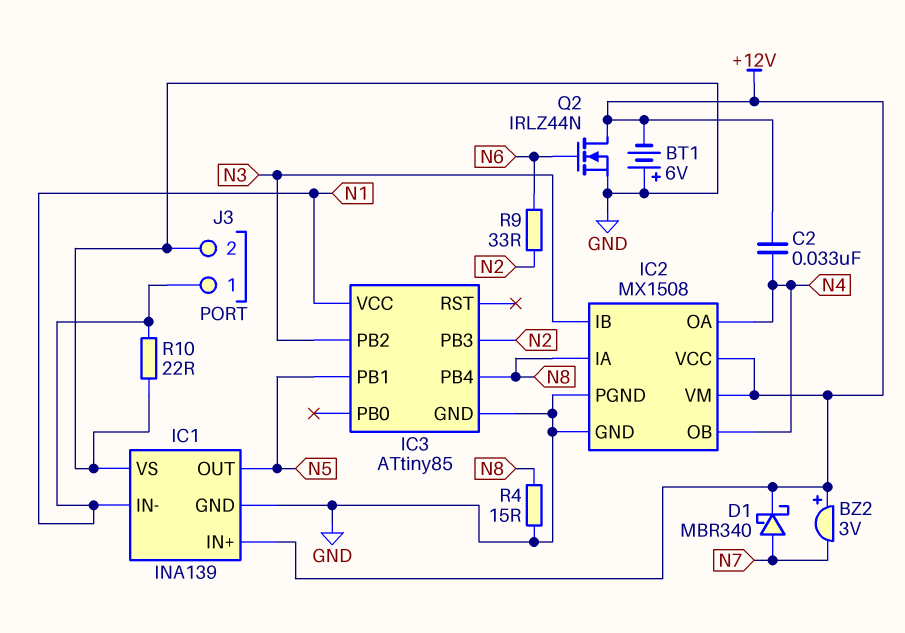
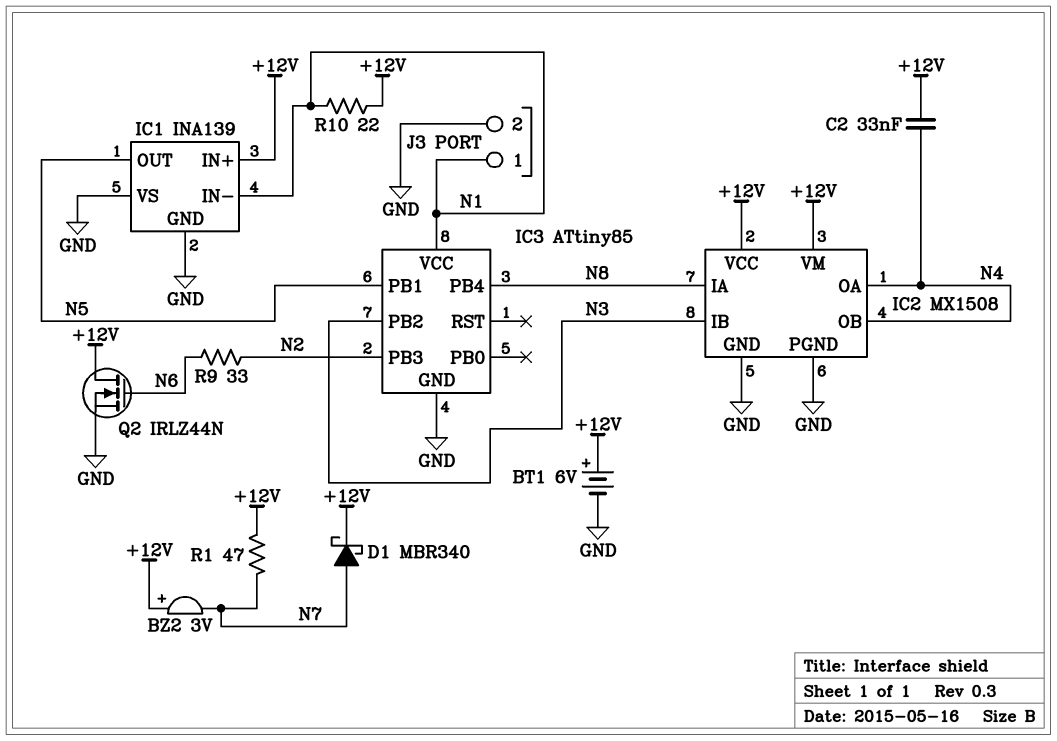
BT1: 6V (plus GND, minus +12V) -> 6V (plus +12V, minus GND)
R1: none -> 47 (+12V, N7)
R4: 15 (GND, N8) -> none
R10: 22 (GND, N1) -> 22 (+12V, N1)

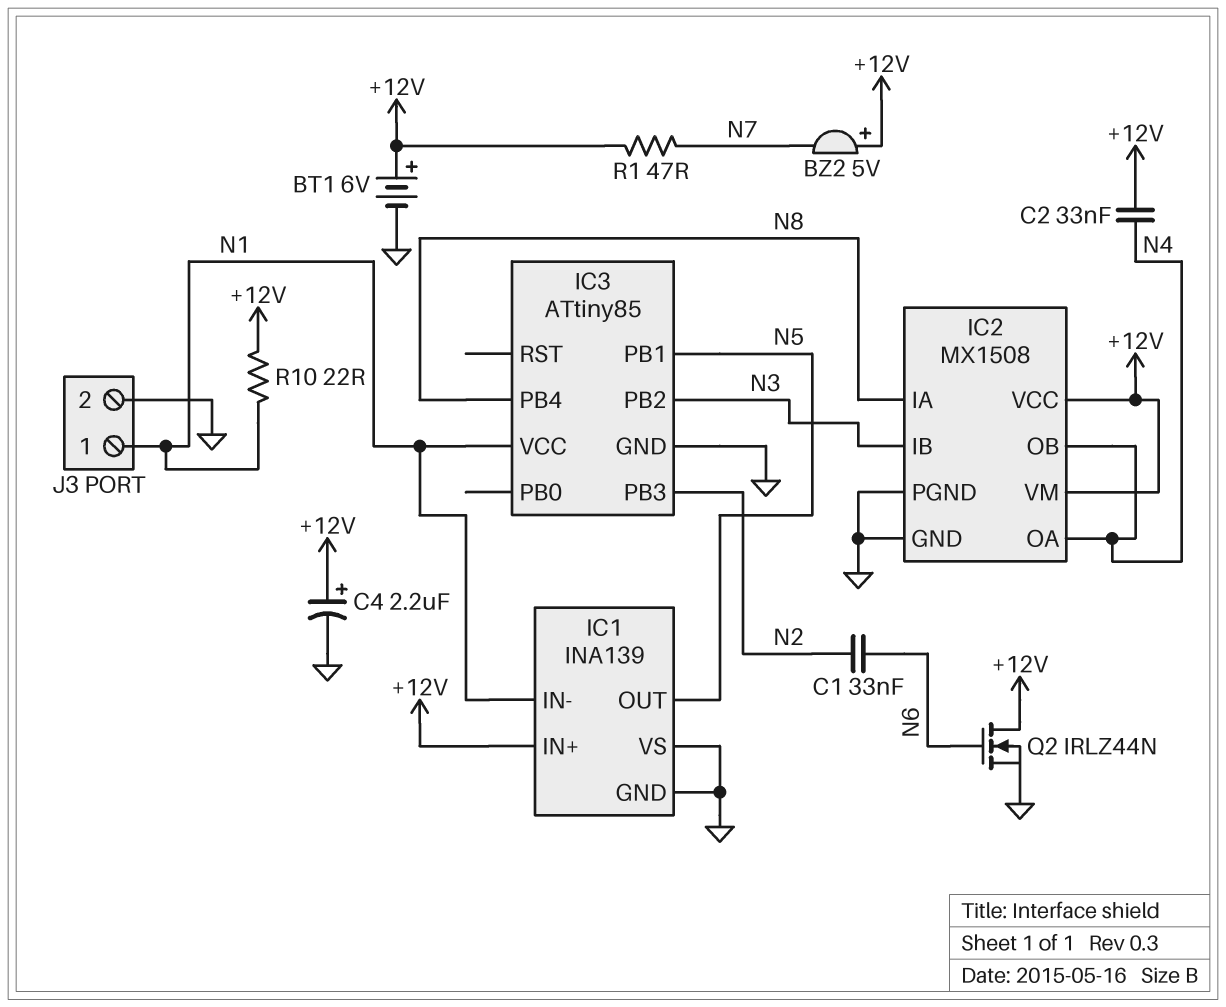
BZ2: buzzer 3V (plus +12V, minus N7) -> buzzer 5V (plus +12V, minus N7)
C1: none -> 33nF (N2, N6)
C4: none -> 2.2uF (plus +12V, minus GND)
D1: schottky MBR340 (A N7, K +12V) -> none
R9: 33 (N2, N6) -> none

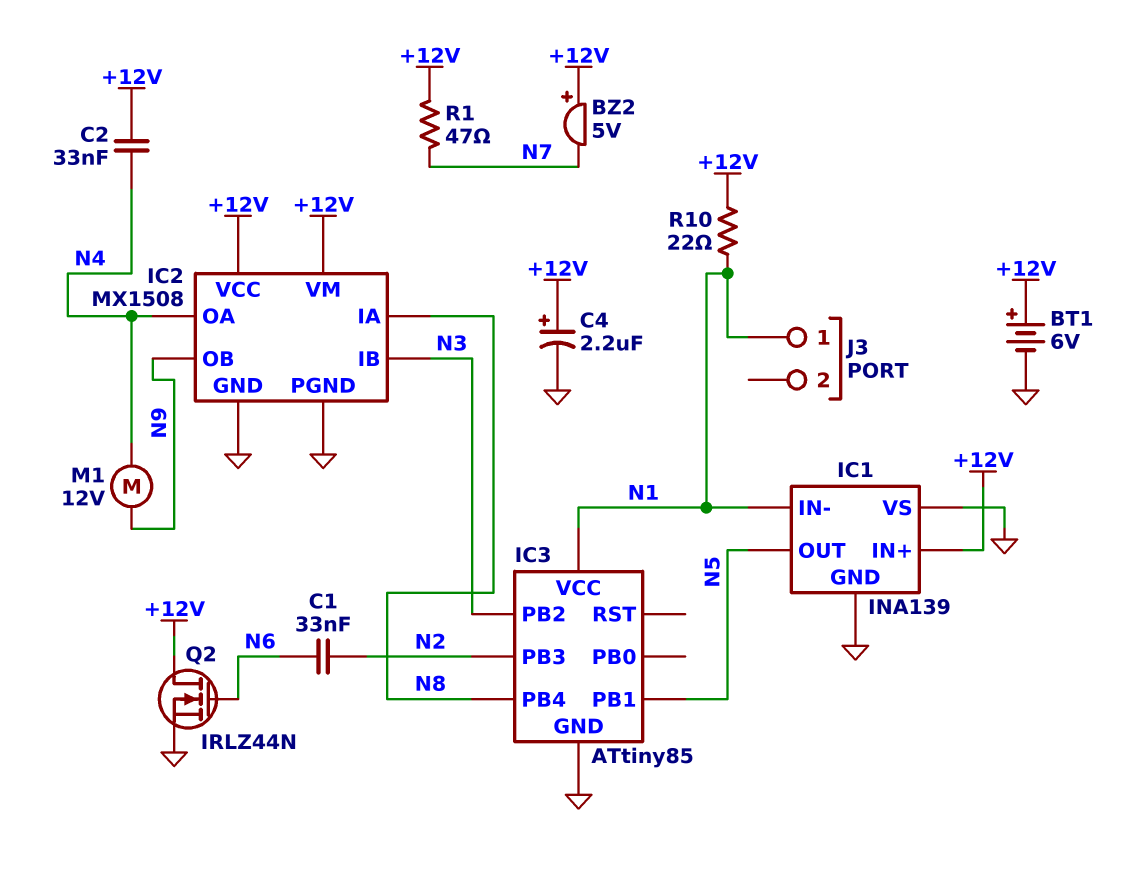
IC2 pin OB: N4 -> N9
J3 pin 2: GND -> none
M1: none -> motor 12V (N4, N9)

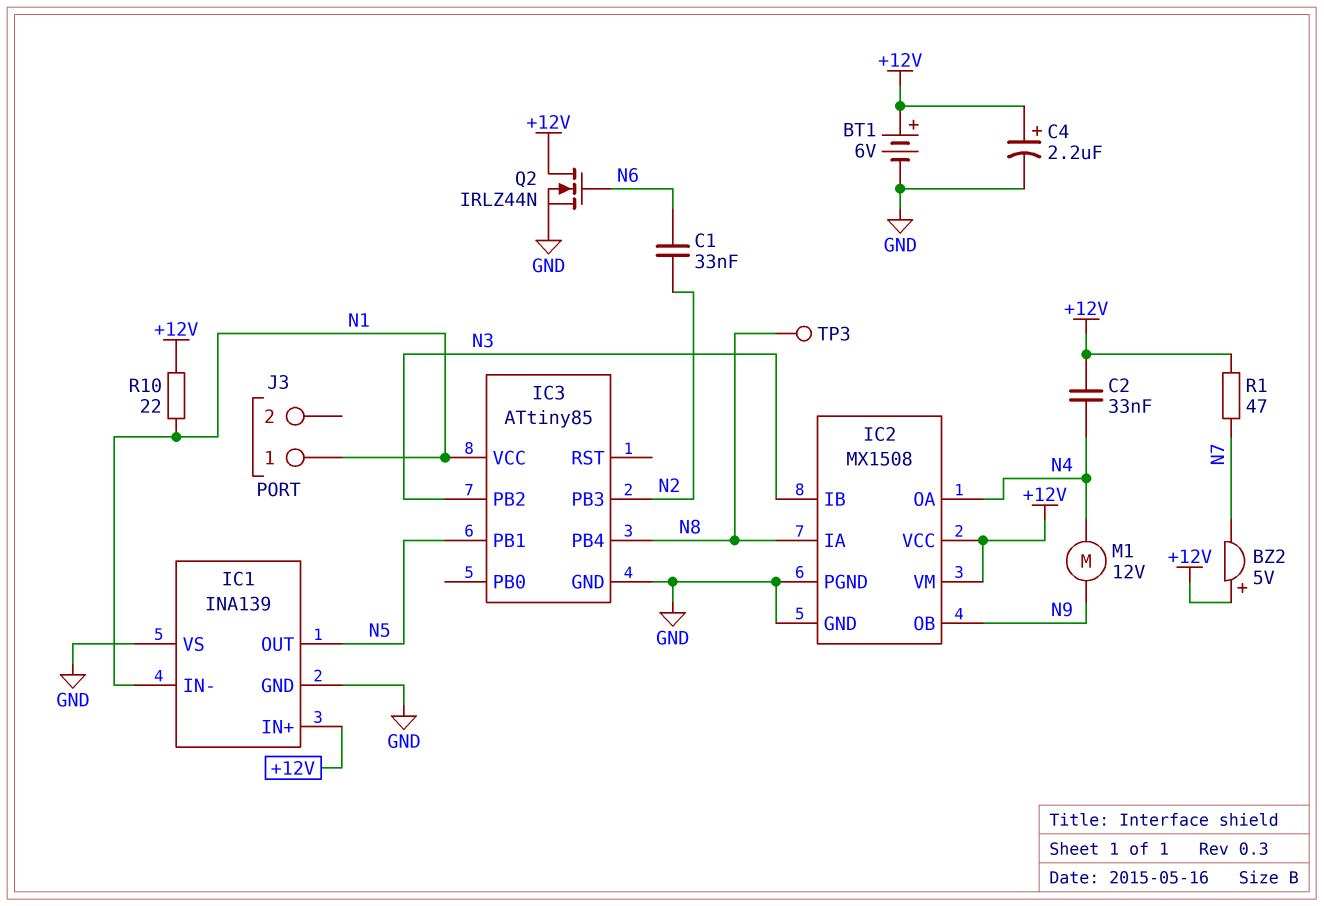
TP3: none -> test point (N8)

